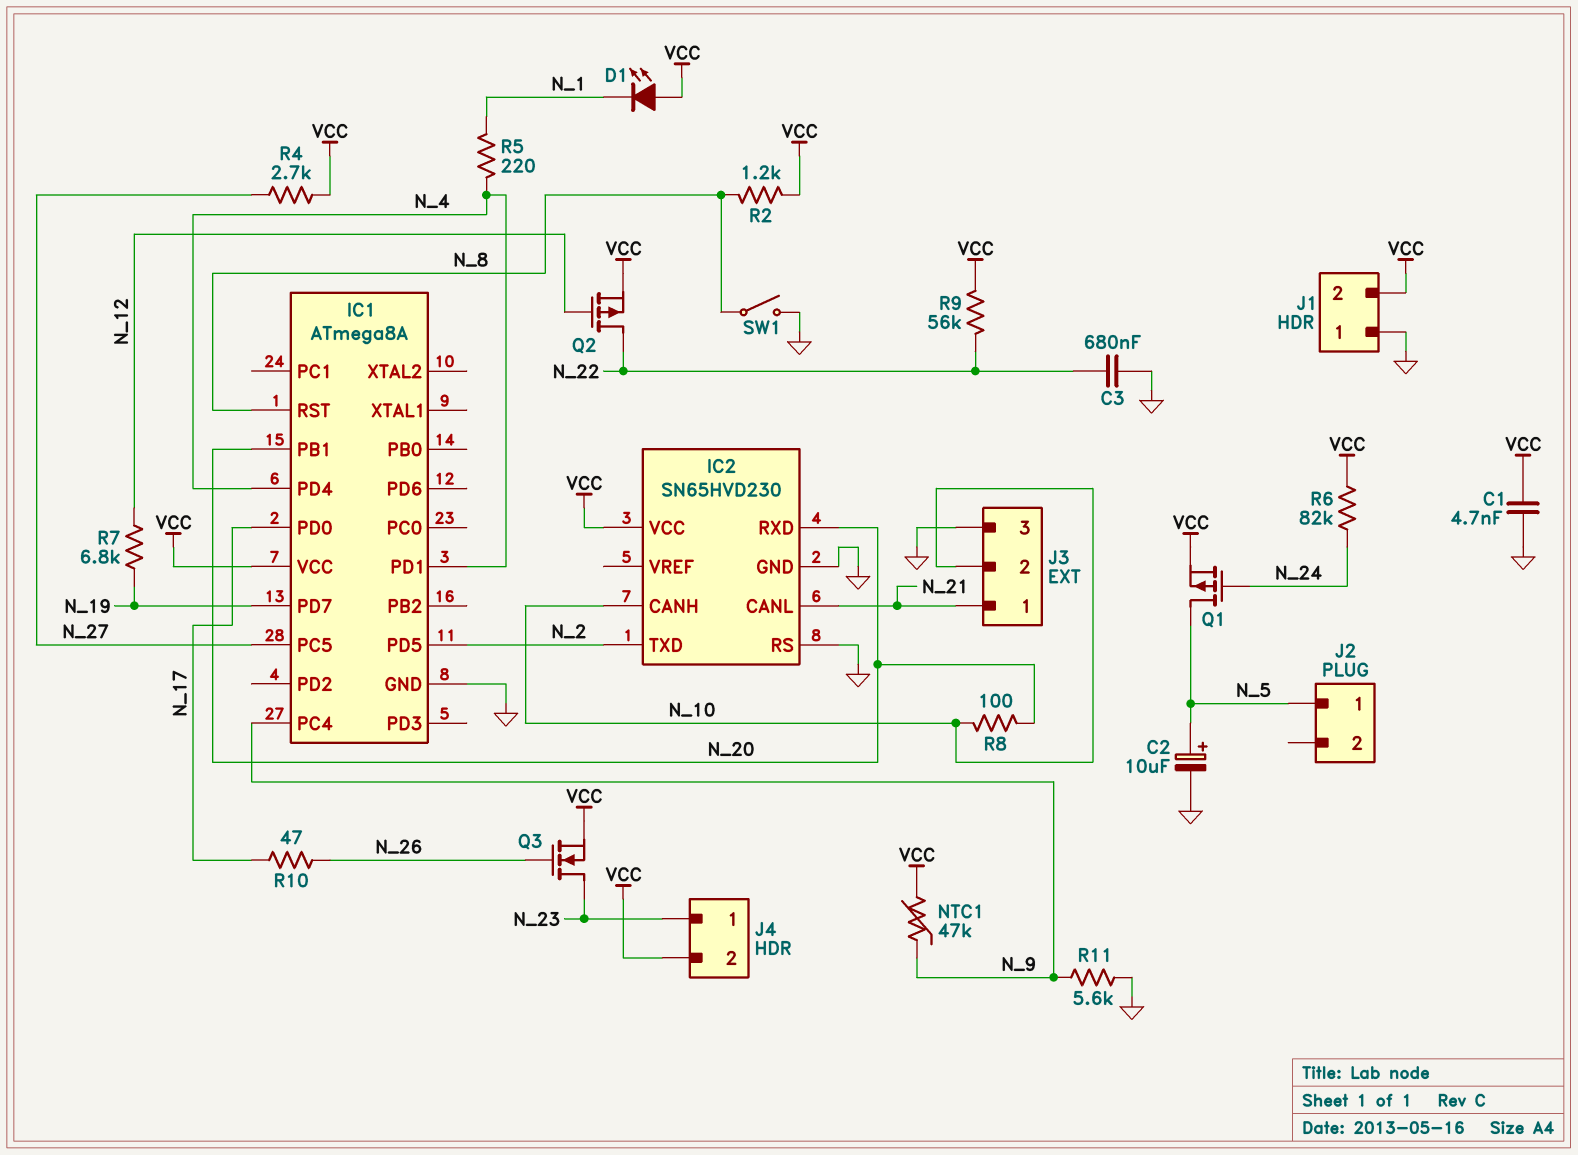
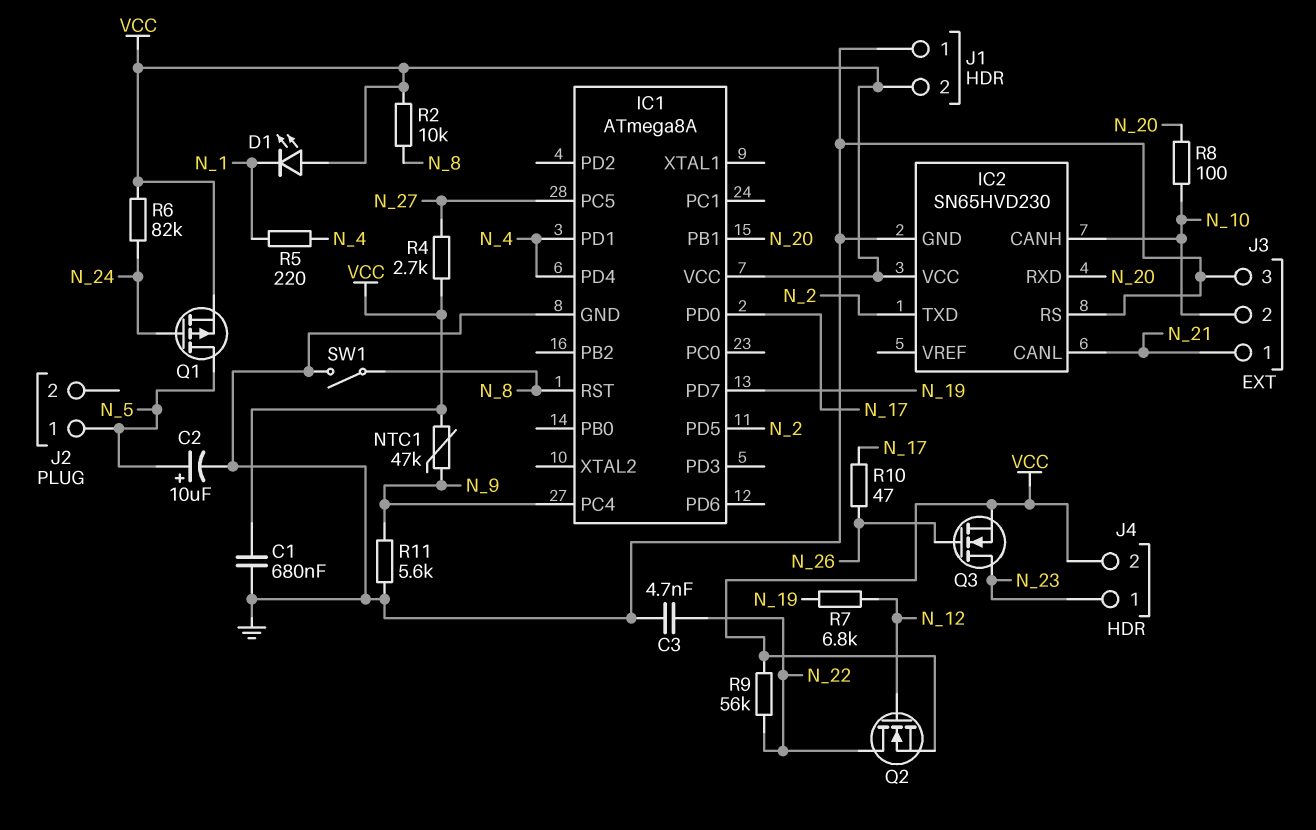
C1: 4.7nF (GND, VCC) -> 680nF (GND, VCC)
C3: 680nF (GND, N_22) -> 4.7nF (GND, N_22)
Q2: PMOS (G N_12, D N_22, S VCC) -> NMOS (G N_12, D N_22, S VCC)
R2: 1.2k (N_8, VCC) -> 10k (N_8, VCC)

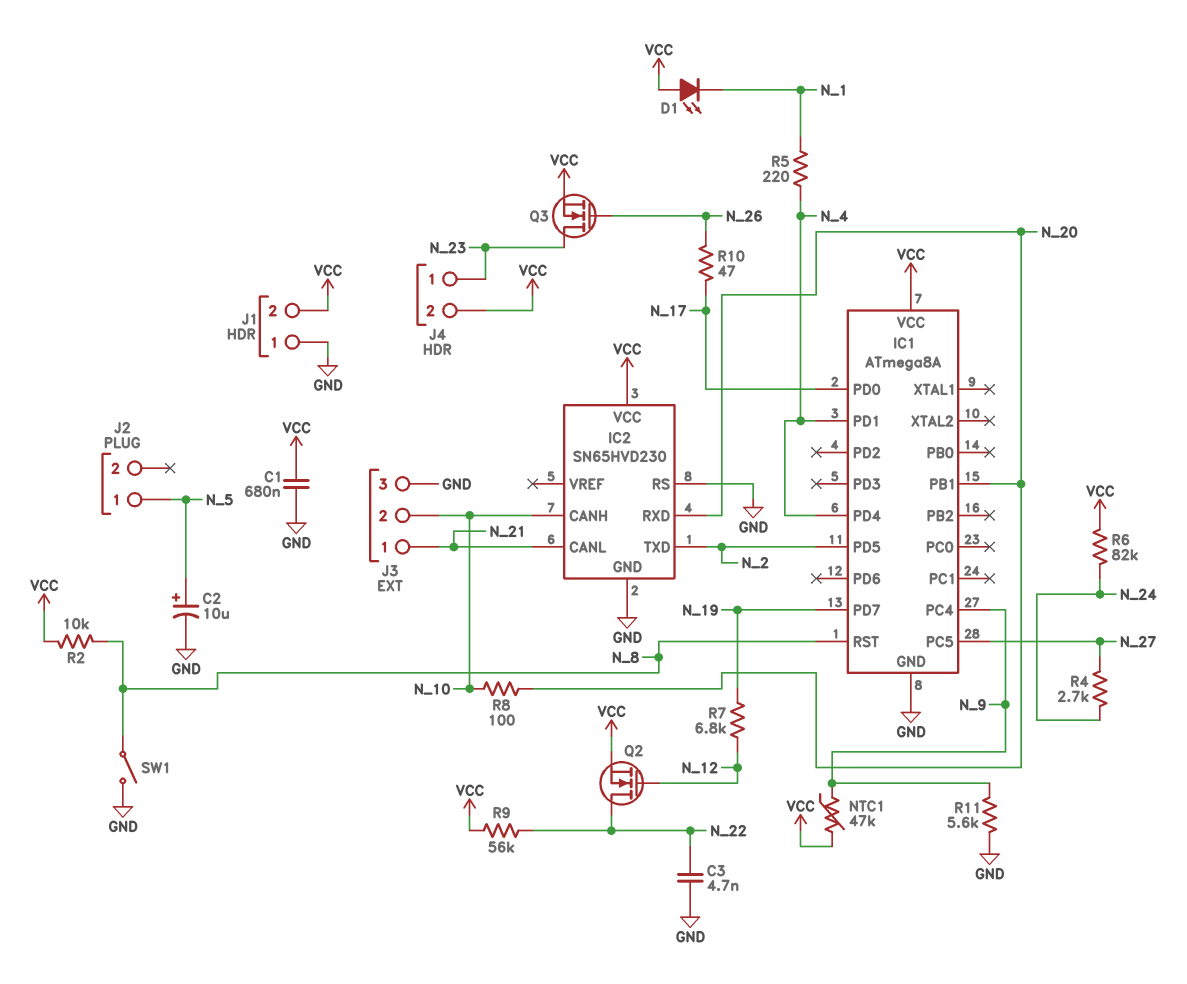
Q1: PMOS (G N_24, D N_5, S VCC) -> none
R4: 2.7k (N_27, VCC) -> 2.7k (N_24, N_27)

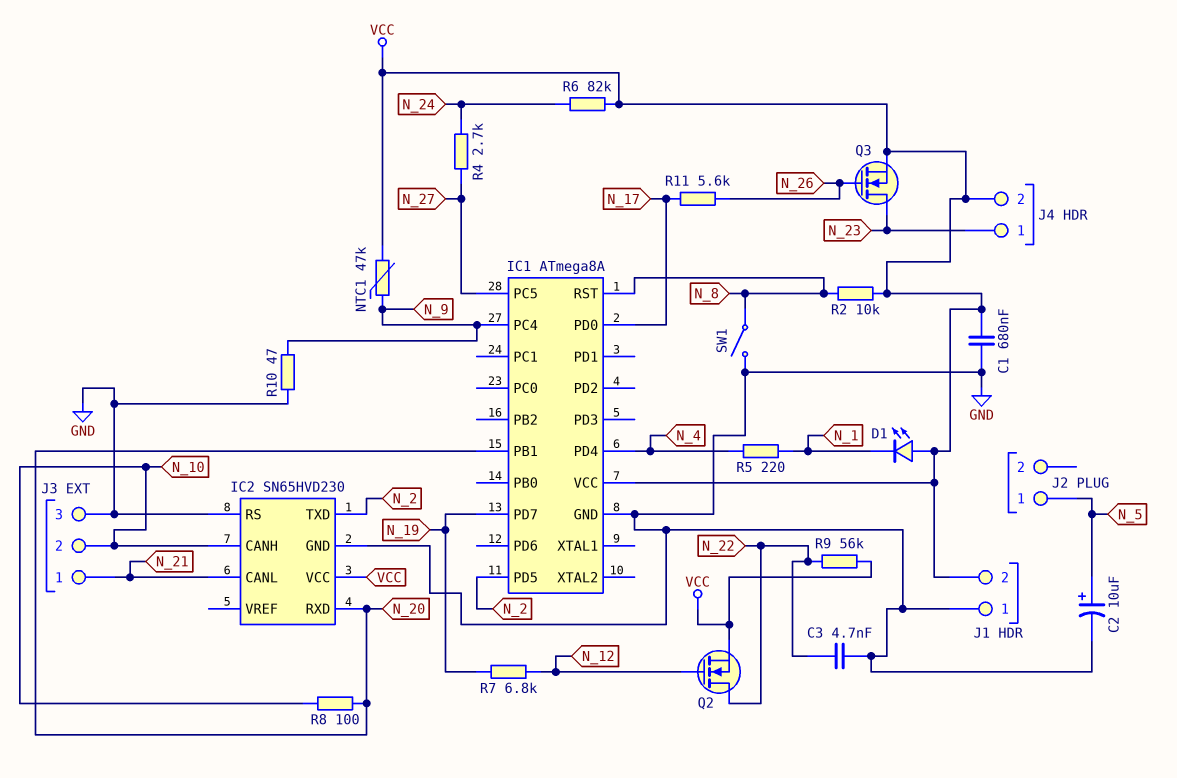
IC1 pin PD1: N_4 -> none
R10: 47 (N_17, N_26) -> 47 (GND, N_9)
R11: 5.6k (GND, N_9) -> 5.6k (N_17, N_26)

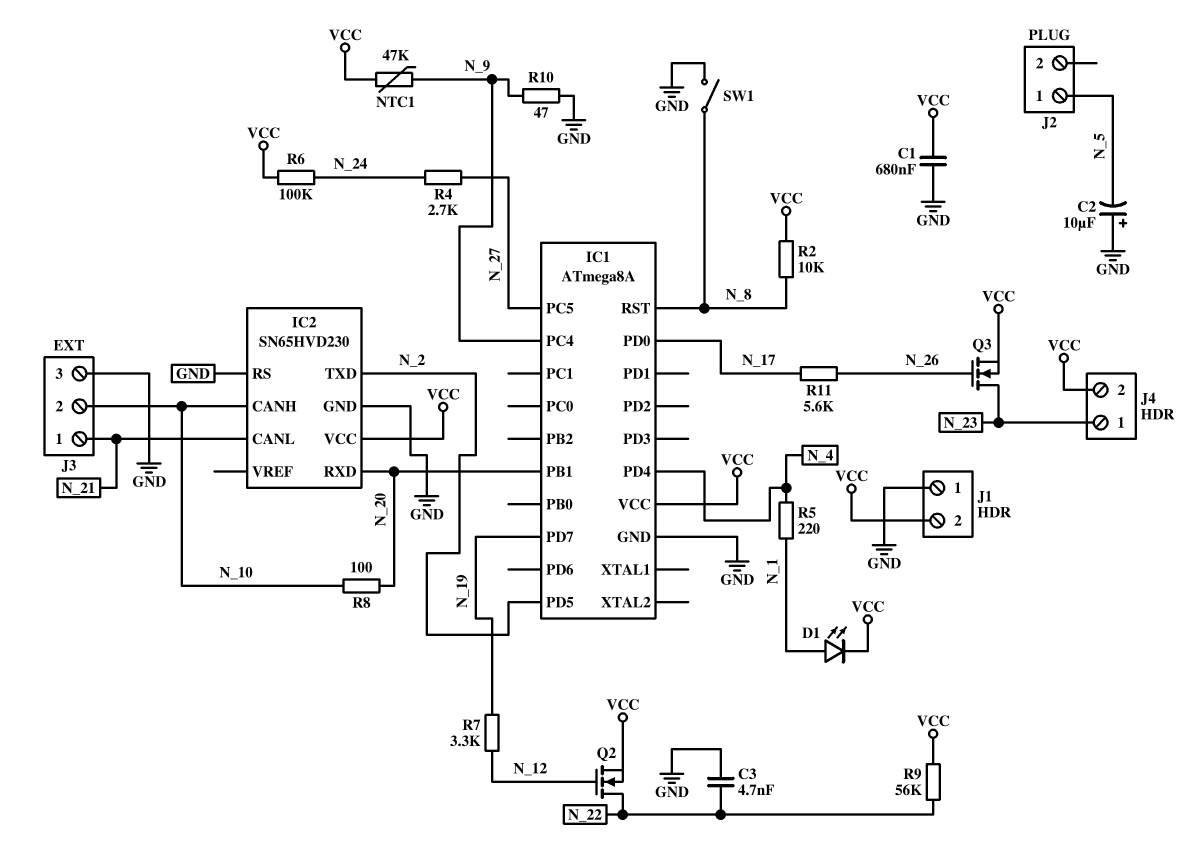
C2: 10uF (plus N_5, minus GND) -> 10uF (plus GND, minus N_5)
D1: LED (A VCC, K N_1) -> LED (A N_1, K VCC)
R6: 82k (N_24, VCC) -> 100k (N_24, VCC)
R7: 6.8k (N_12, N_19) -> 3.3k (N_12, N_19)

